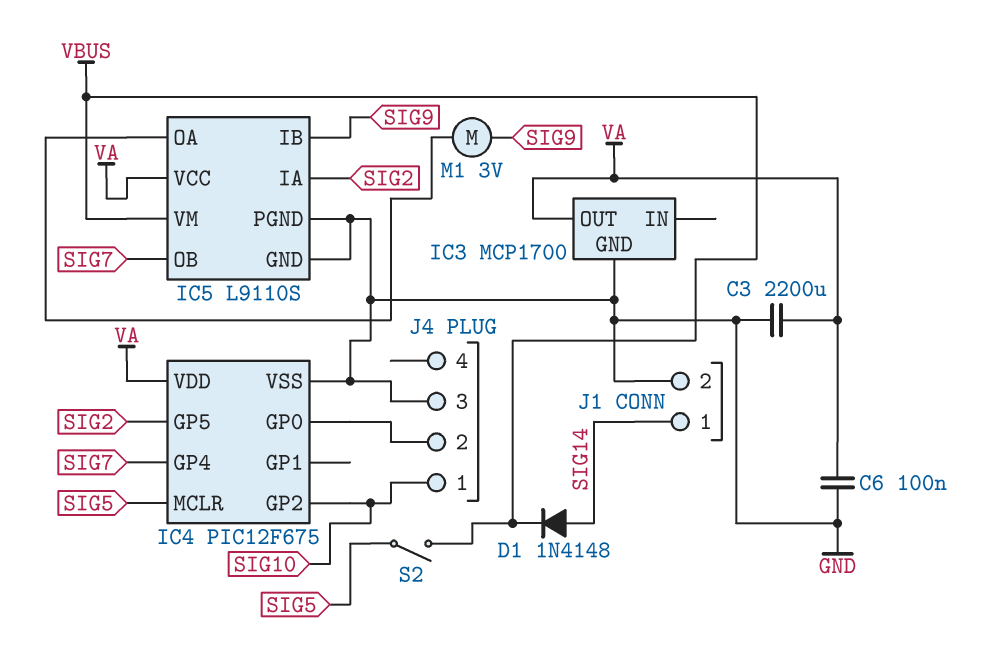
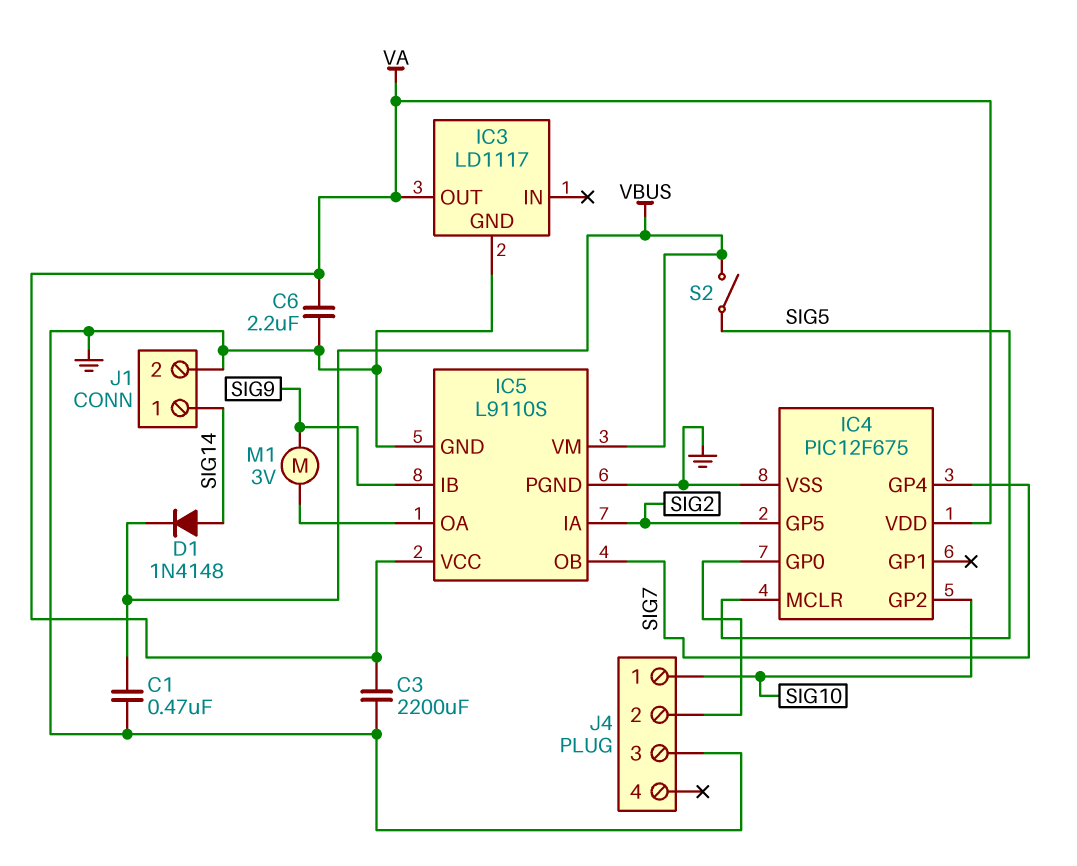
C1: none -> 470nF (GND, VBUS)
C6: 100nF (GND, VA) -> 2.2uF (GND, VA)
IC3: MCP1700 -> LD1117

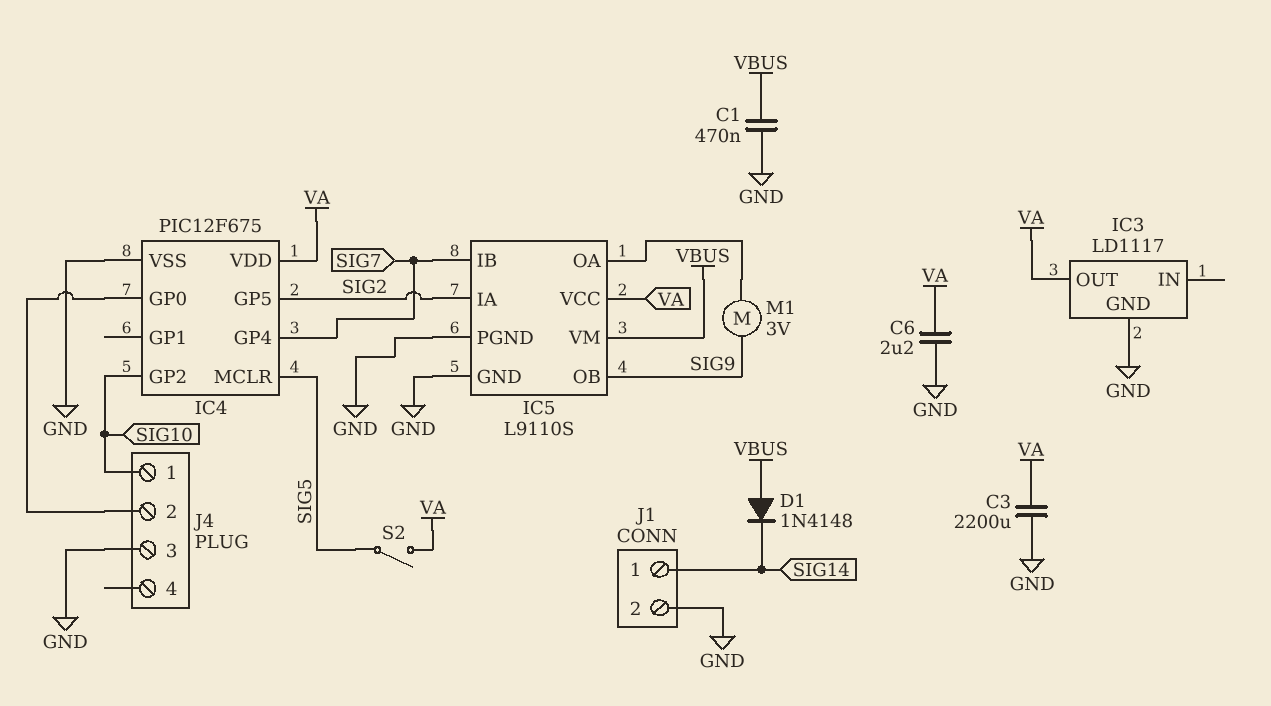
D1: diode 1N4148 (A SIG14, K VBUS) -> diode 1N4148 (A VBUS, K SIG14)
IC5 pin IB: SIG9 -> SIG7
IC5 pin OB: SIG7 -> SIG9
S2: switch (SIG5, VBUS) -> switch (SIG5, VA)

